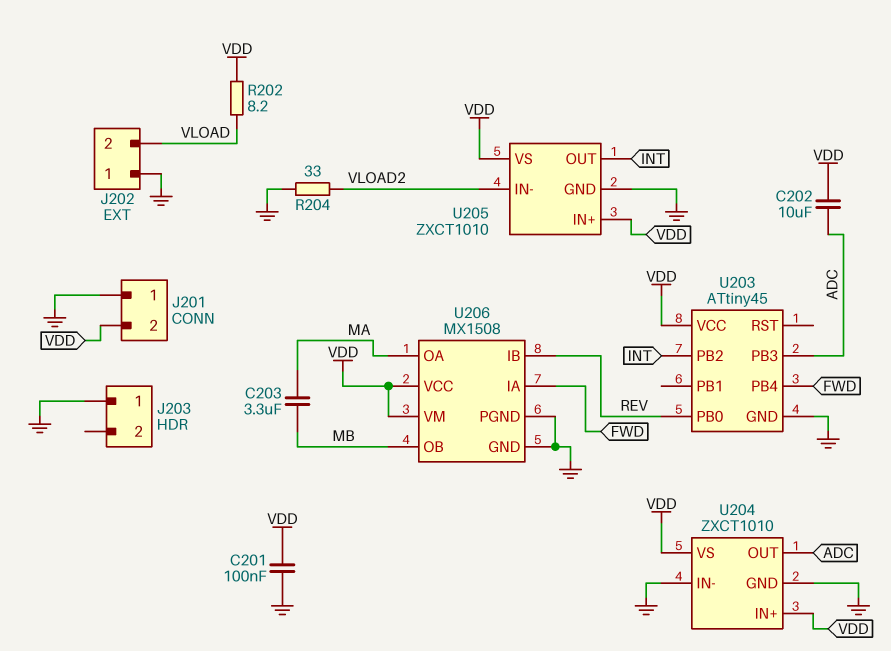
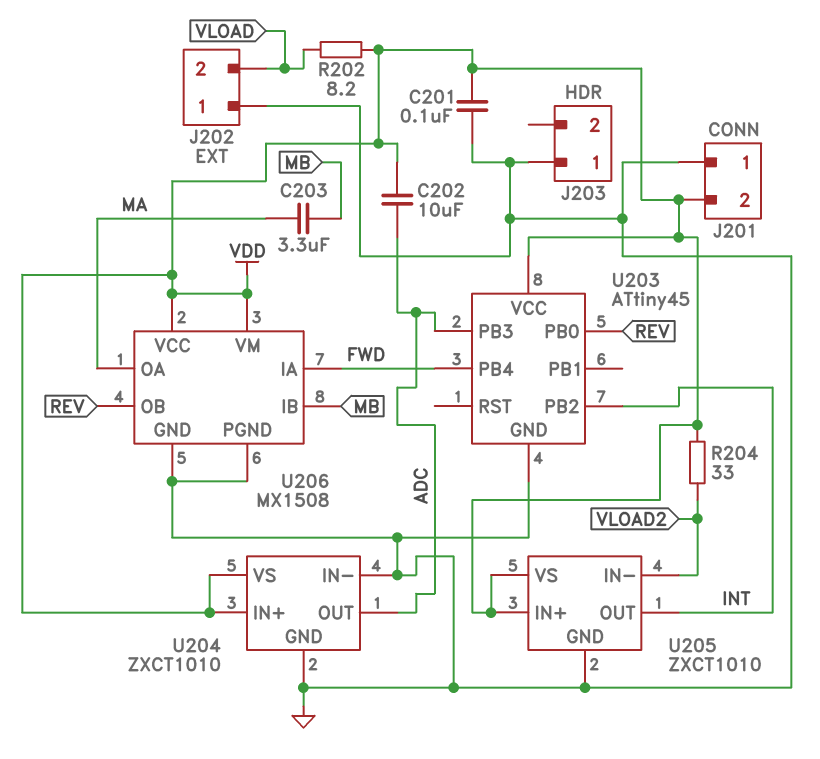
R204: 33 (GND, VLOAD2) -> 33 (VDD, VLOAD2)
U206 pin IB: REV -> MB
U206 pin OB: MB -> REV

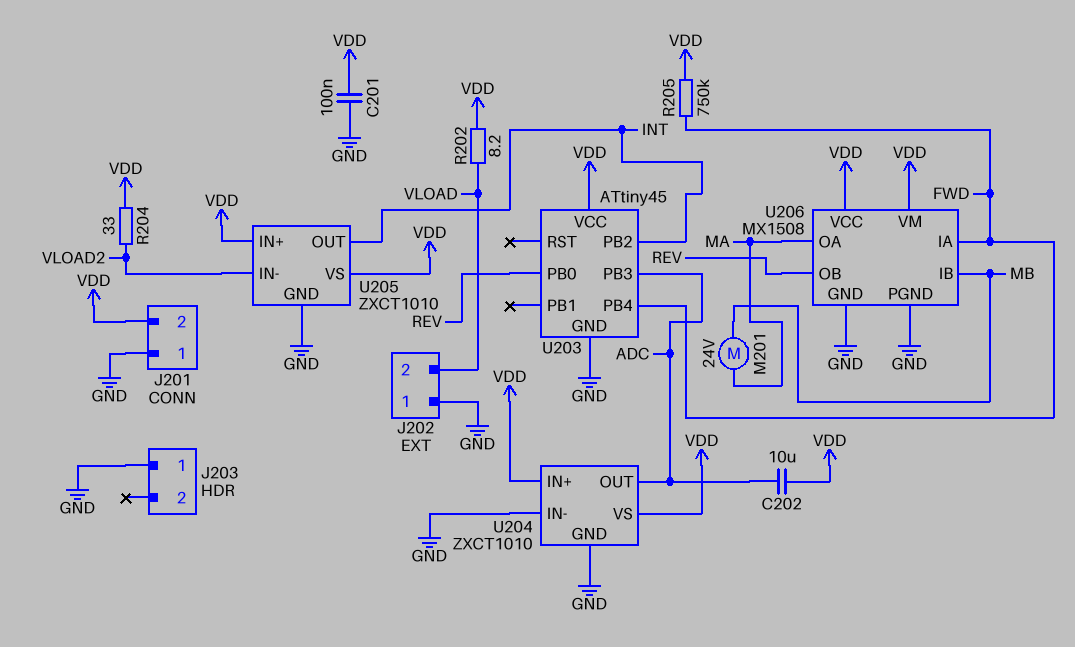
C203: 3.3uF (MA, MB) -> none
M201: none -> motor 24V (MA, MB)
R205: none -> 750k (FWD, VDD)

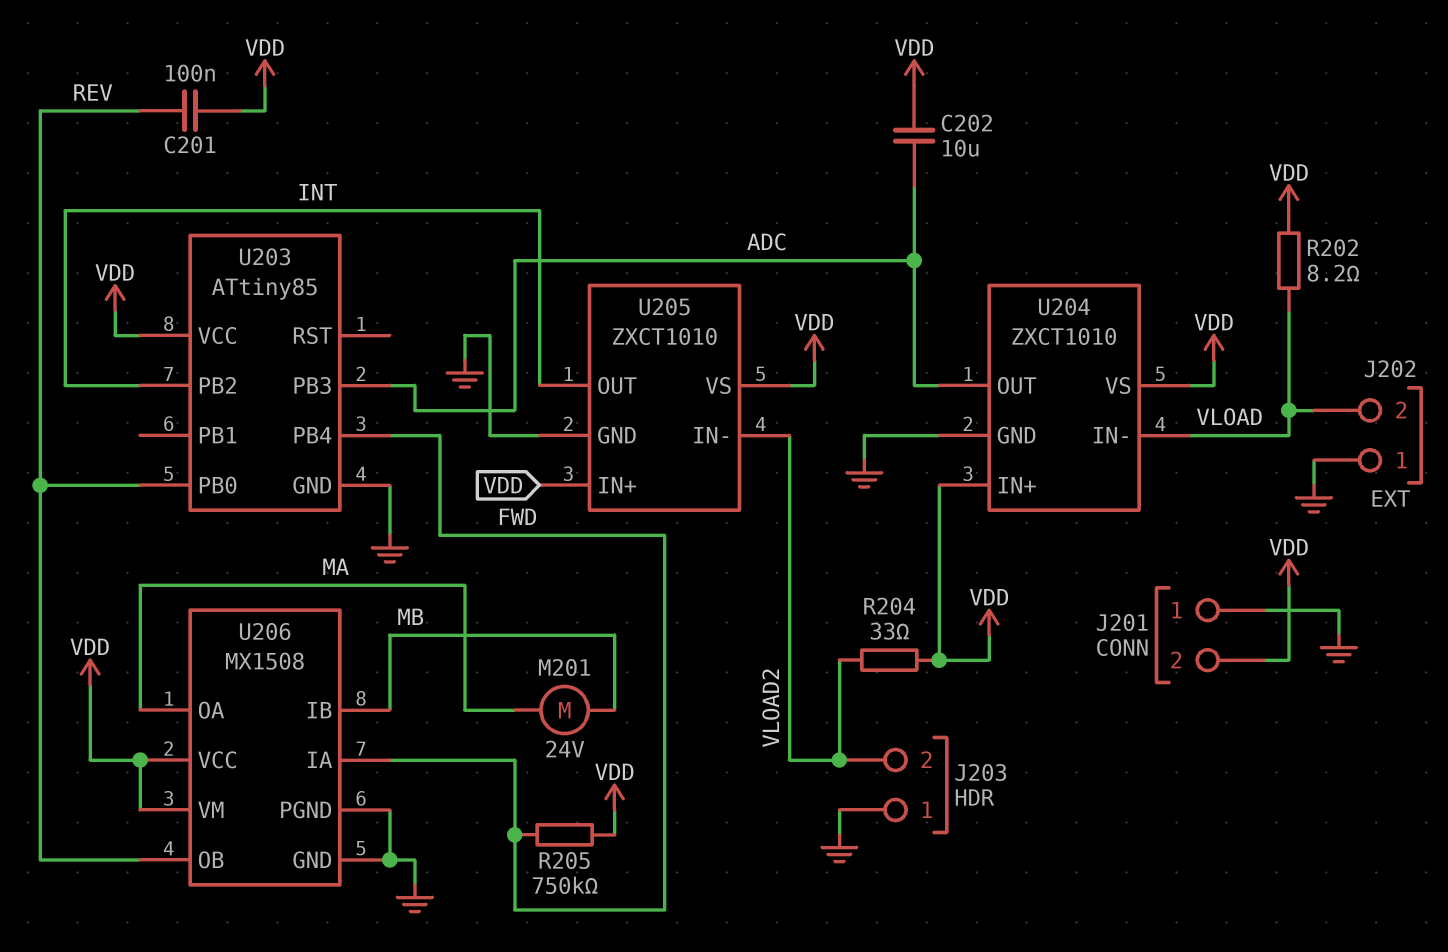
C201: 100nF (GND, VDD) -> 100nF (REV, VDD)
J203 pin 2: none -> VLOAD2
U203: ATtiny45 -> ATtiny85
U204 pin IN-: GND -> VLOAD

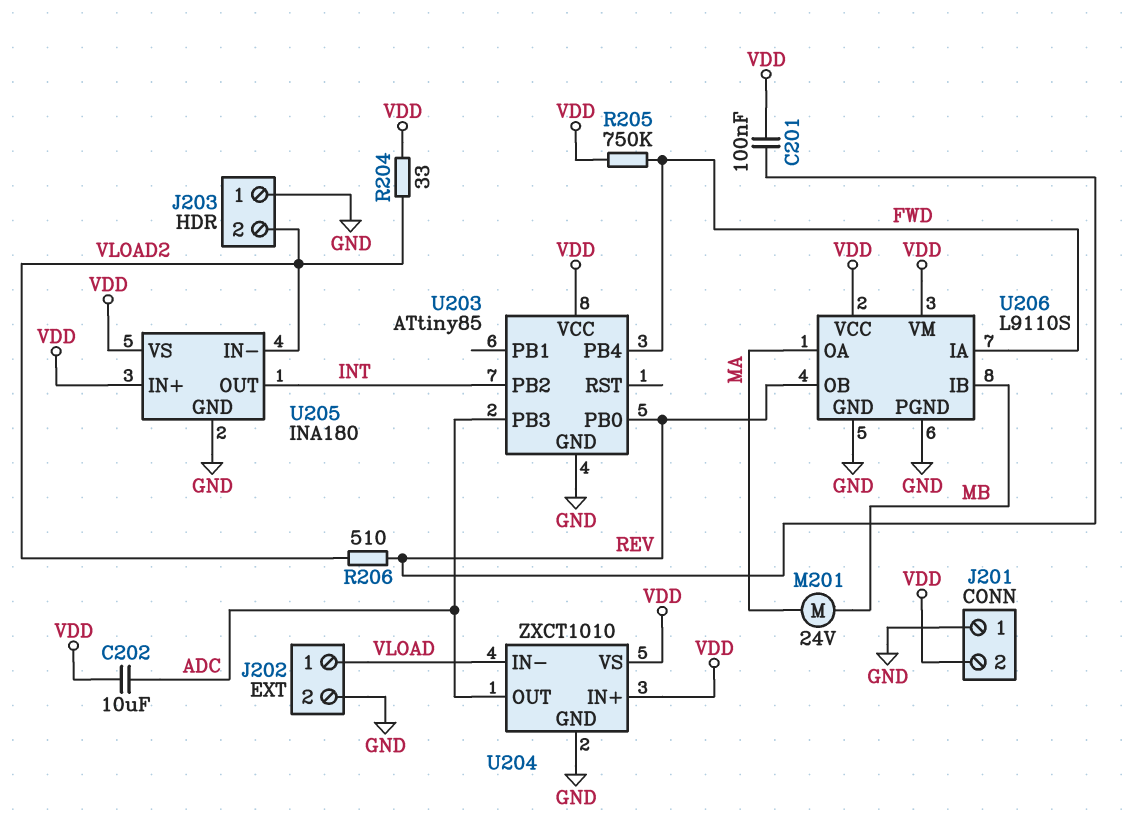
J202 pin 1: GND -> VLOAD
J202 pin 2: VLOAD -> GND
R202: 8.2 (VDD, VLOAD) -> none
R206: none -> 510 (REV, VLOAD2)
U205: ZXCT1010 -> INA180
U206: MX1508 -> L9110S

